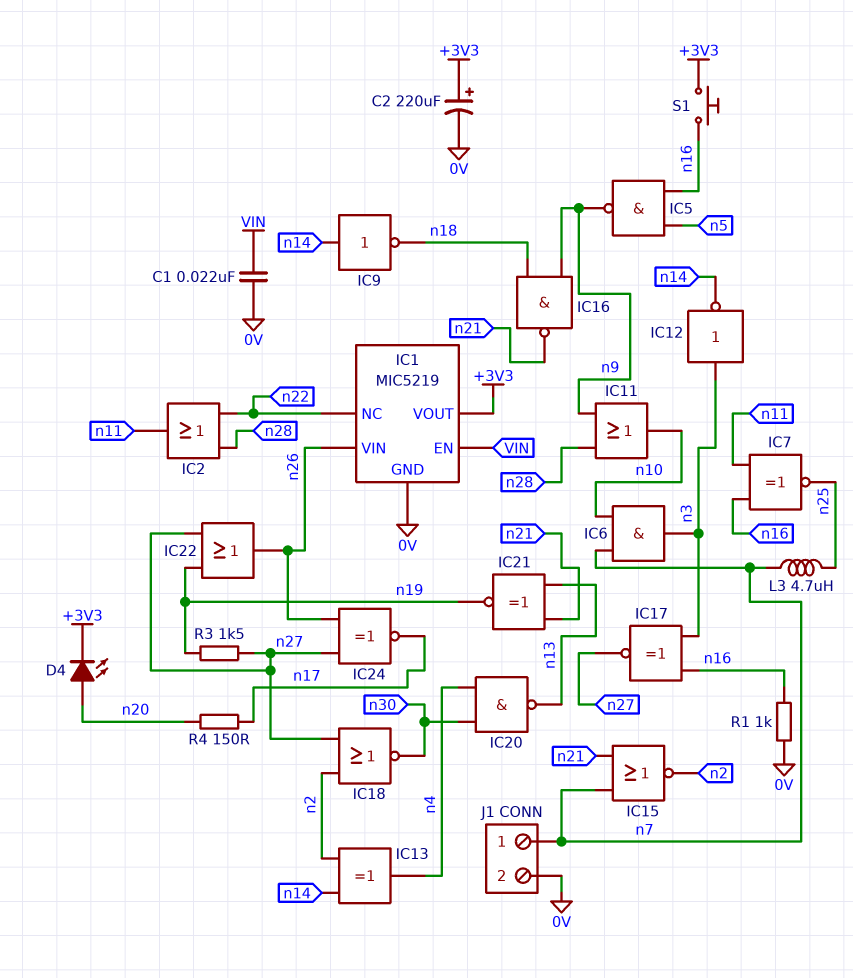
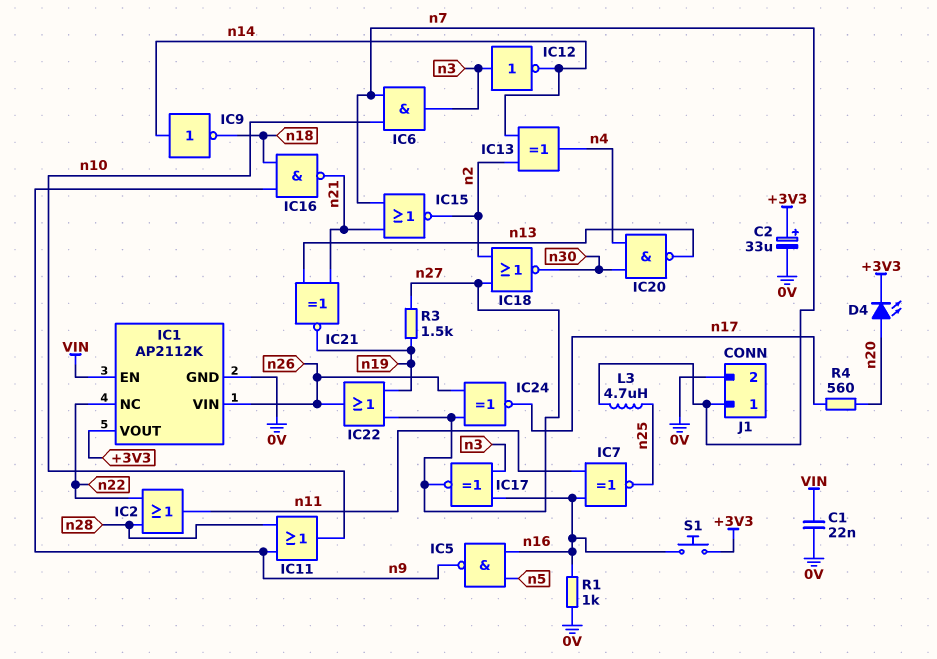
C2: 220uF (plus +3V3, minus 0V) -> 33uF (plus +3V3, minus 0V)
IC1: MIC5219 -> AP2112K
R4: 150 (n17, n20) -> 560 (n17, n20)

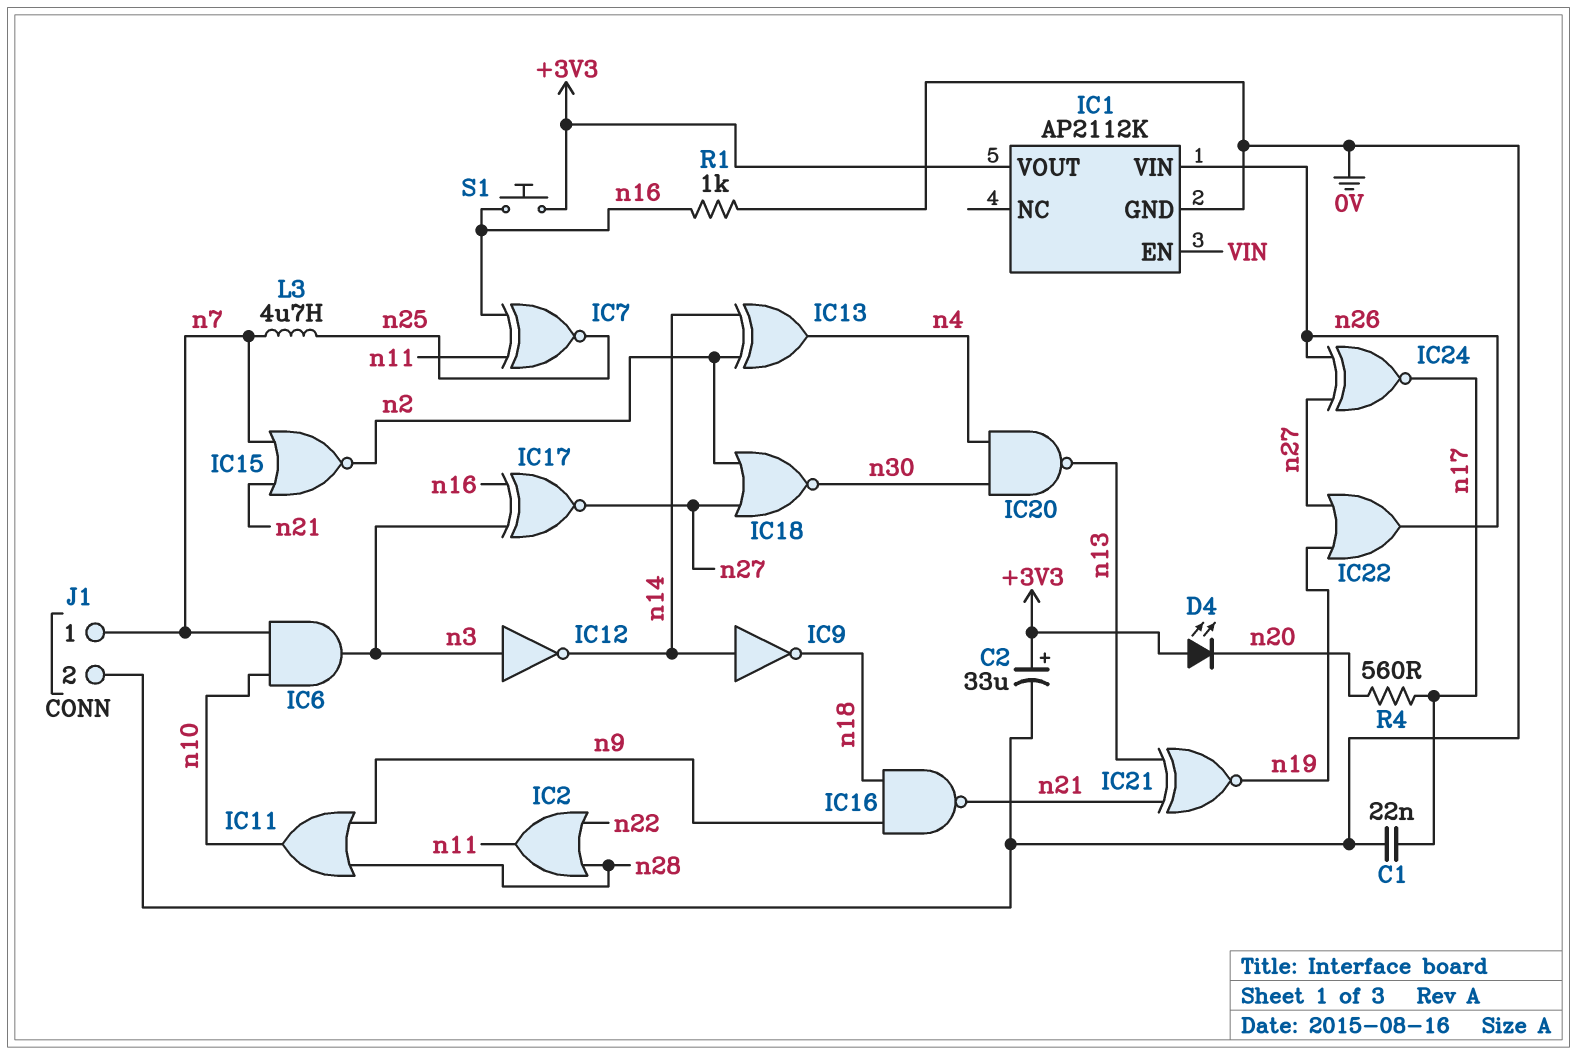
C1: 22nF (0V, VIN) -> 22nF (0V, n17)
D4: LED (A n20, K +3V3) -> LED (A +3V3, K n20)
IC1 pin NC: n22 -> none
IC5: NAND (in n5, in n16, out n9) -> none
R3: 1.5k (n19, n27) -> none

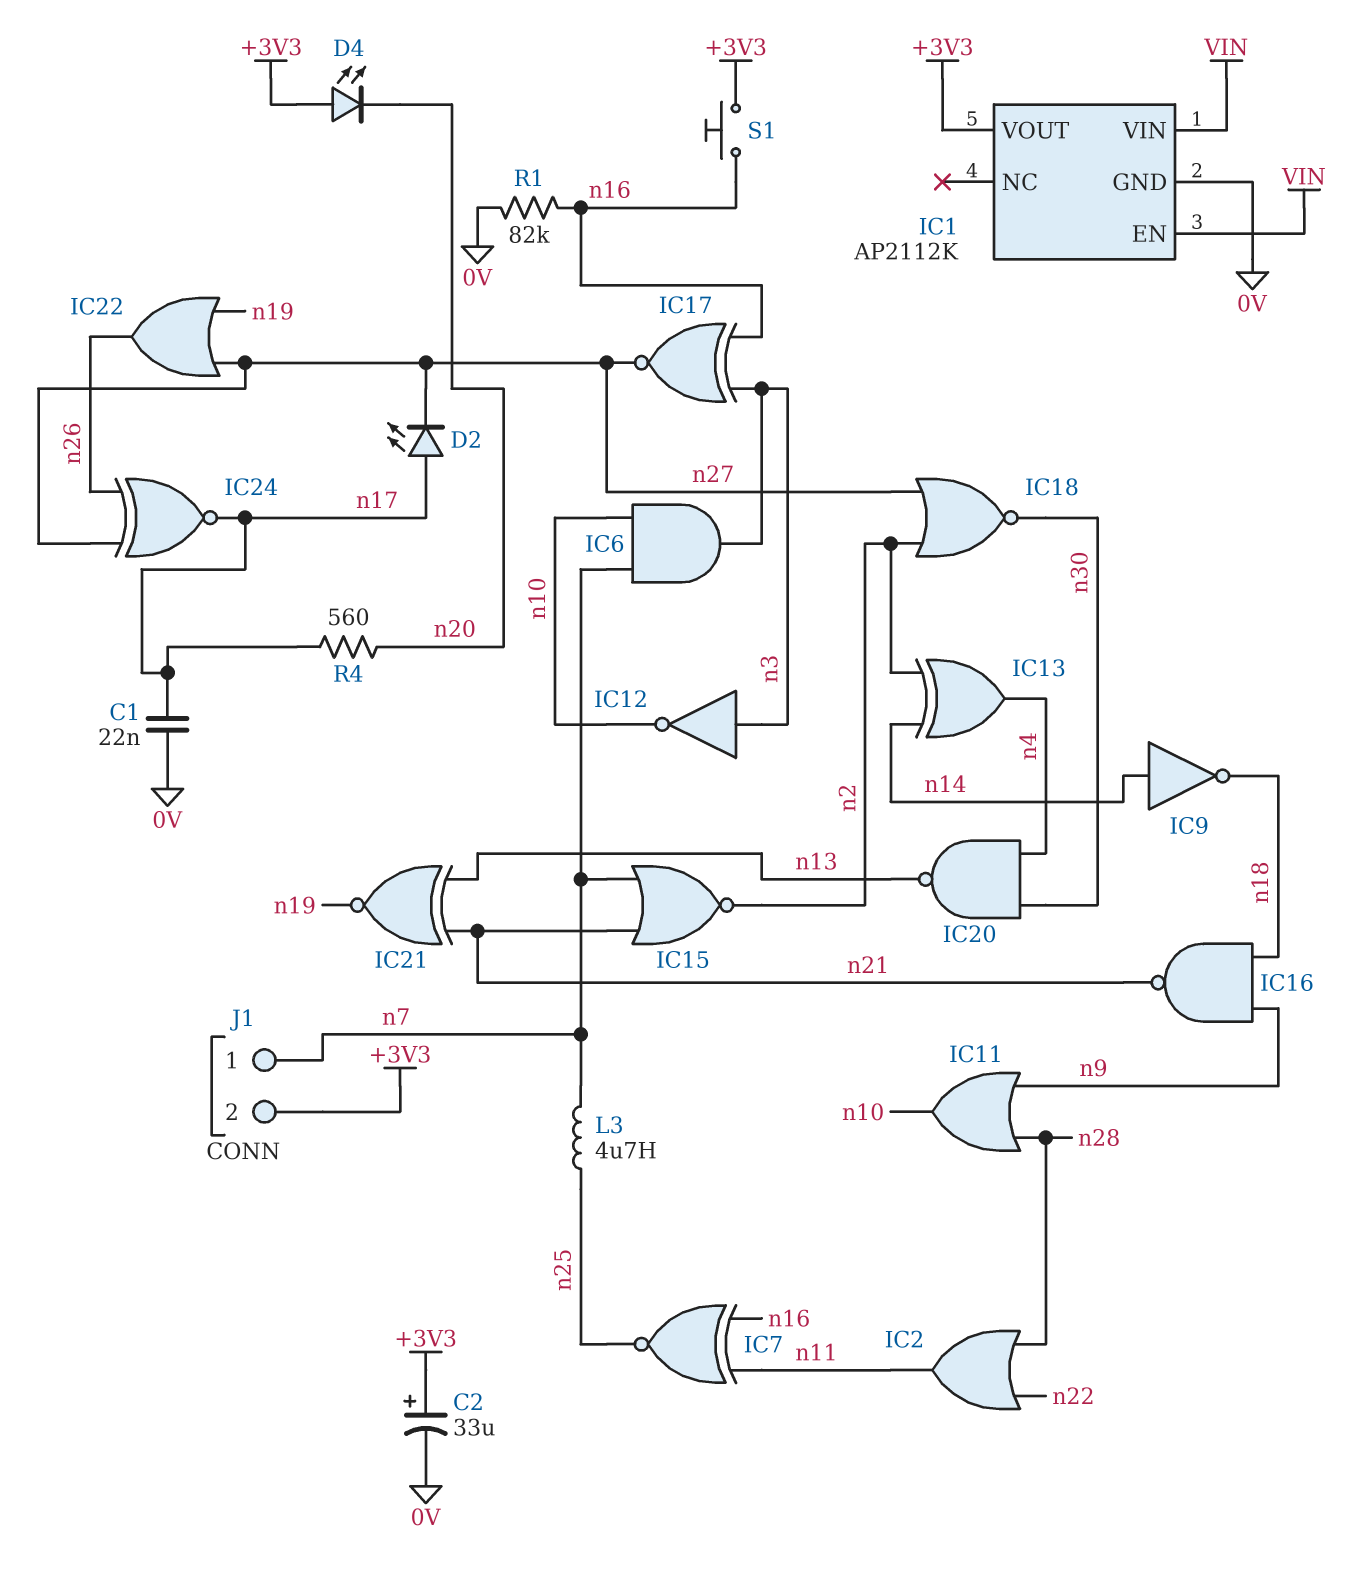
D2: none -> LED (A n17, K n27)
IC1 pin VIN: n26 -> VIN
IC12: NOT (in n3, out n14) -> NOT (in n3, out n10)
J1 pin 2: 0V -> +3V3
R1: 1k (0V, n16) -> 82k (0V, n16)

